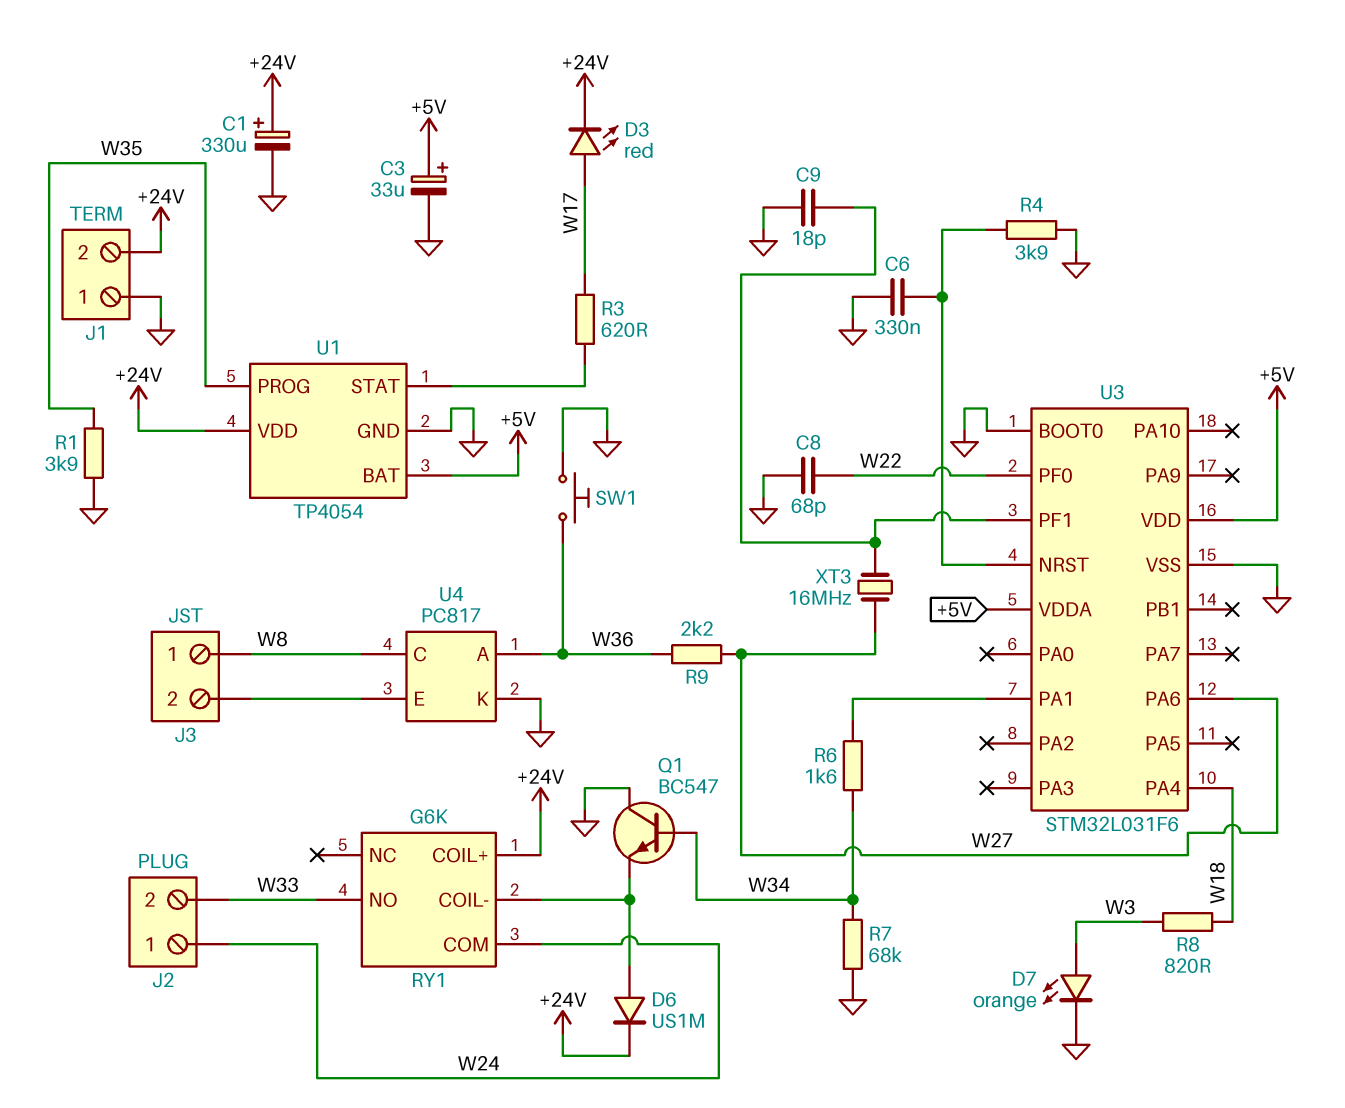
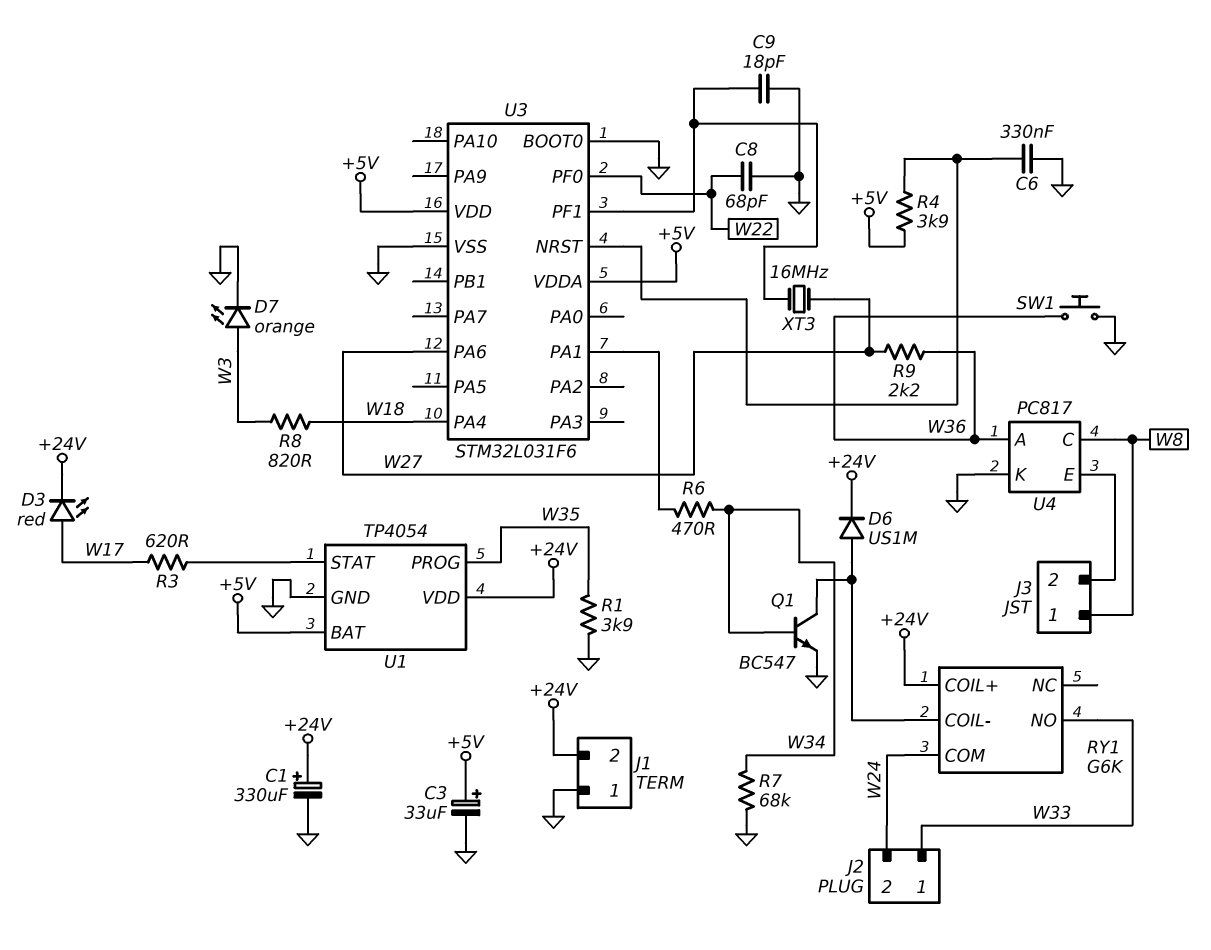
J2 pin 1: W24 -> W33
J2 pin 2: W33 -> W24
Q1: NPN BC547 (B W34, C GND, E RY1/COIL-) -> NPN BC547 (B W34, C RY1/COIL-, E GND)
R4: 3.9k (GND, U3/NRST) -> 3.9k (+5V, U3/NRST)
R6: 1.6k (U3/PA1, W34) -> 470 (U3/PA1, W34)

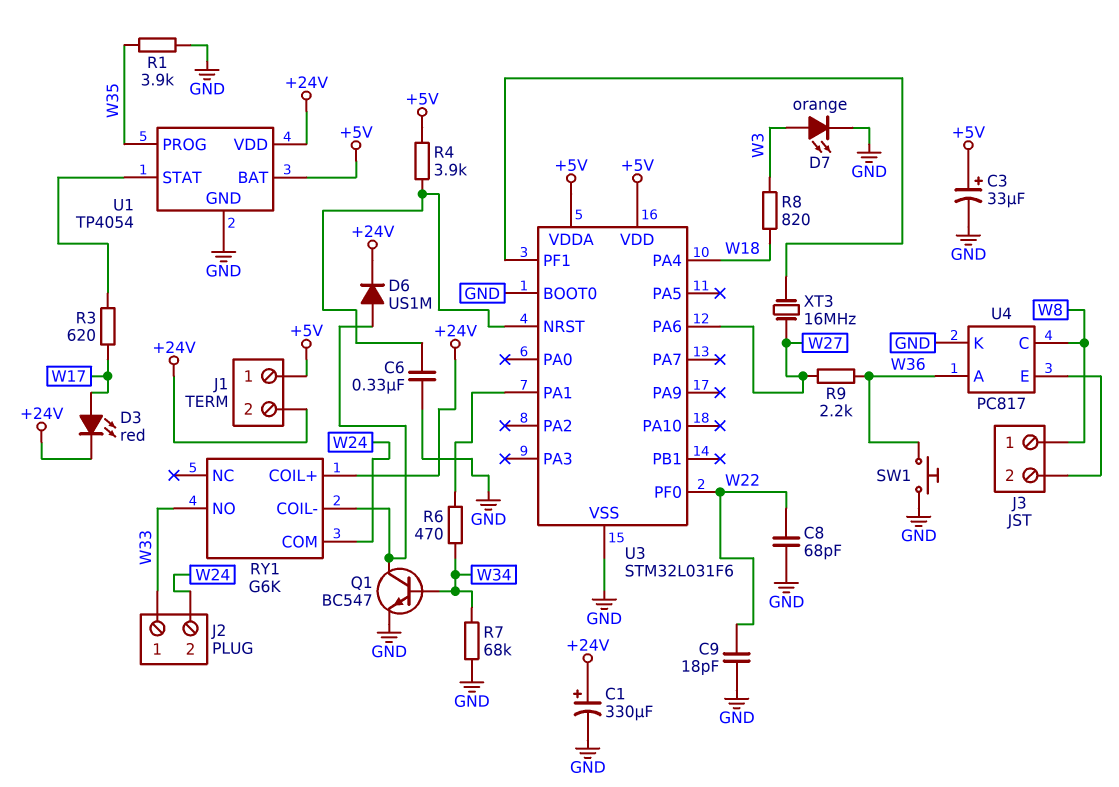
C9: 18pF (GND, U3/PF1) -> 18pF (GND, W22)
J1 pin 1: GND -> +5V

